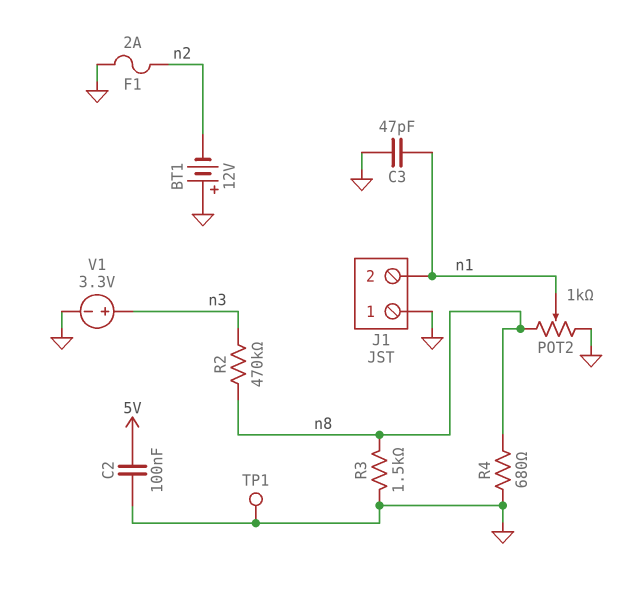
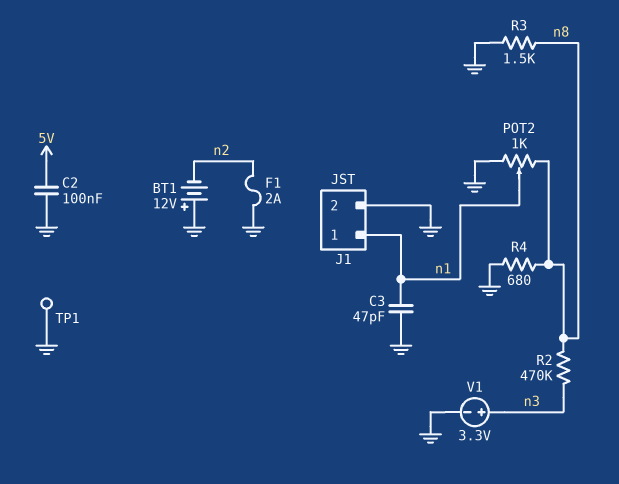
J1 pin 1: GND -> n1
J1 pin 2: n1 -> GND

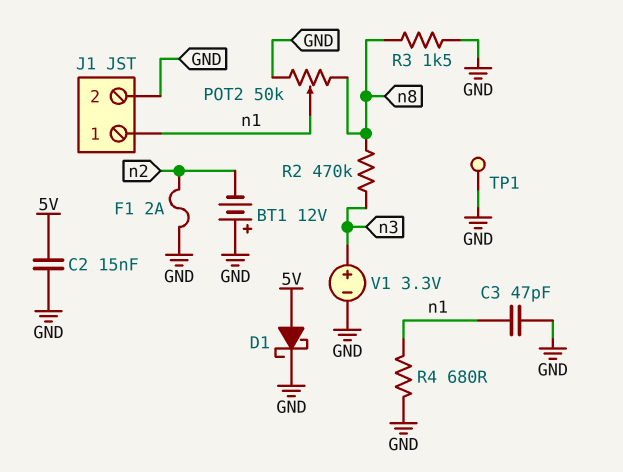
C2: 100nF (5V, GND) -> 15nF (5V, GND)
D1: none -> schottky (A 5V, K GND)
POT2: 1k (GND, n8, wiper n1) -> 50k (GND, n8, wiper n1)
R4: 680 (GND, n8) -> 680 (GND, n1)

